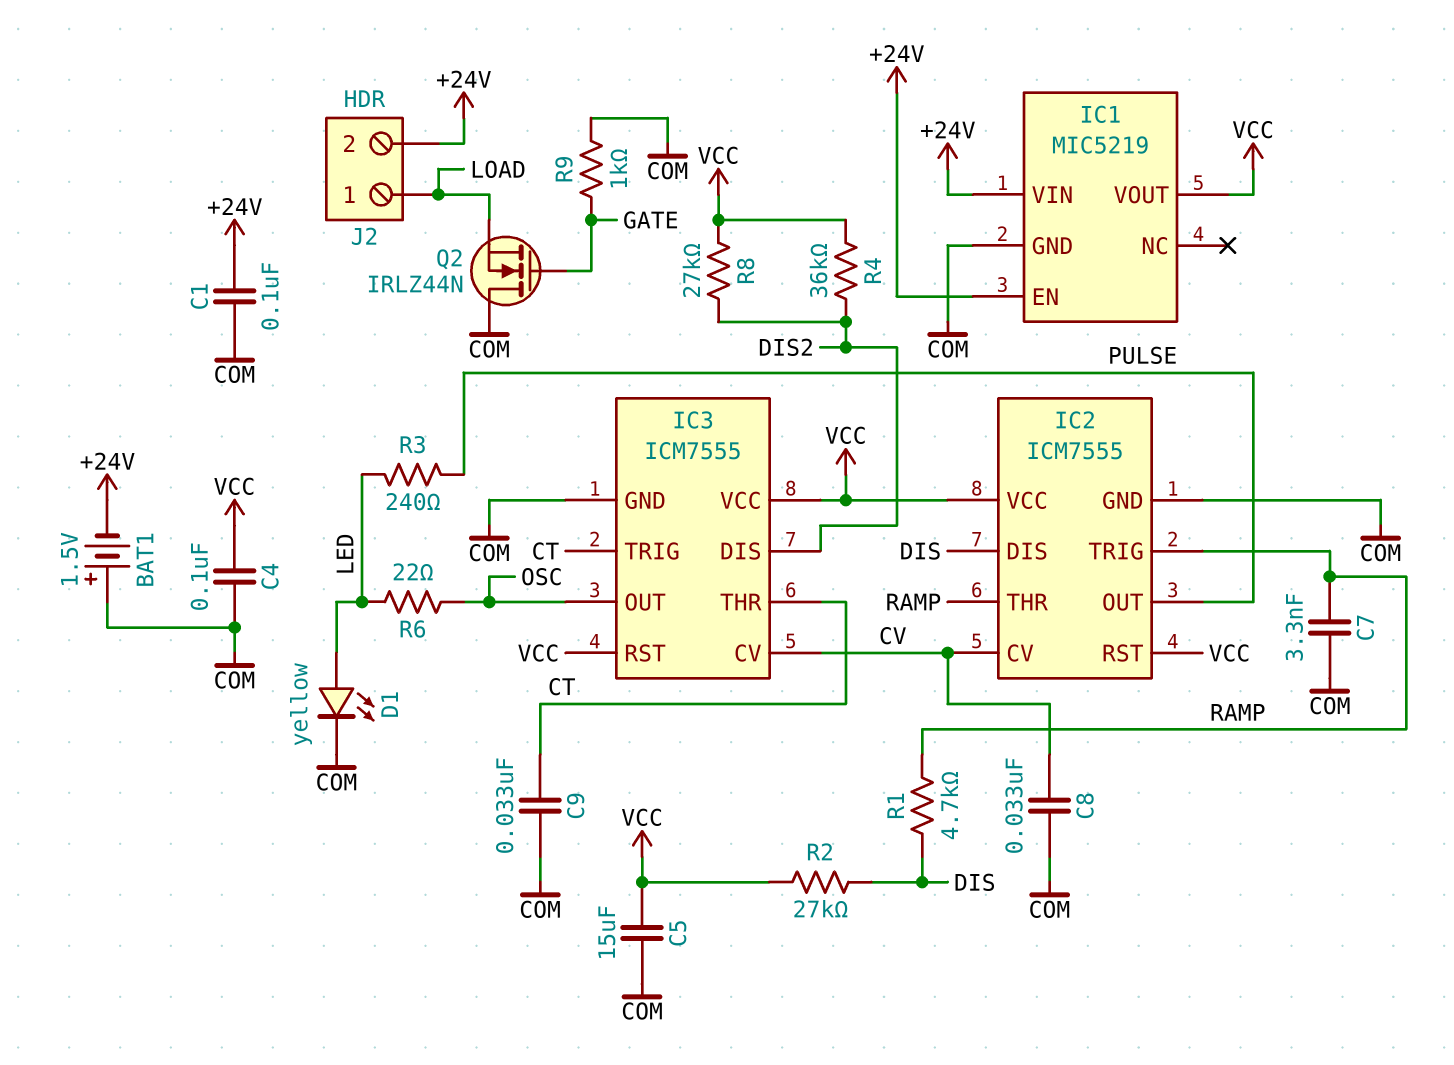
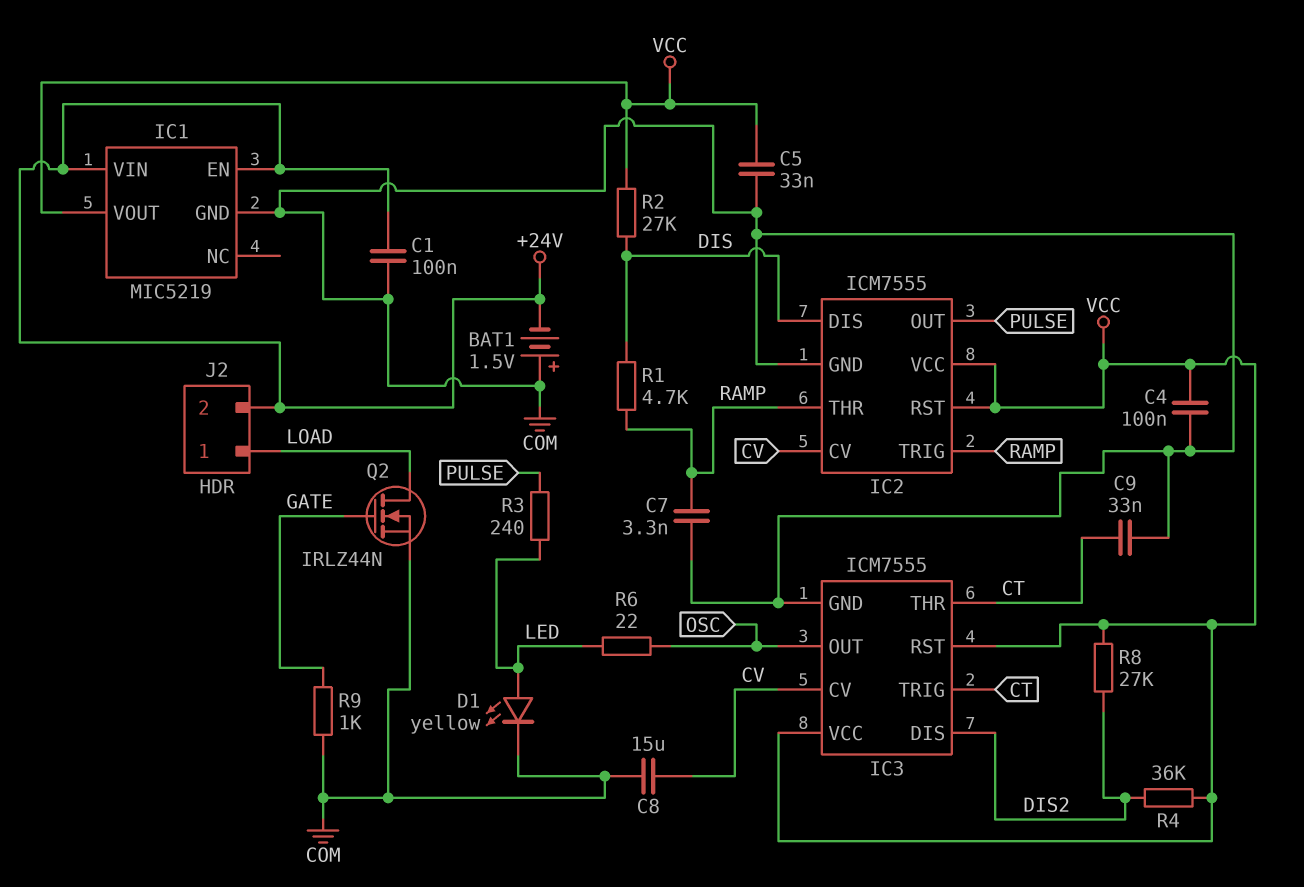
C5: 15uF (COM, VCC) -> 33nF (COM, VCC)
C8: 33nF (COM, CV) -> 15uF (COM, CV)
Q2: NMOS IRLZ44N (G GATE, D COM, S LOAD) -> NMOS IRLZ44N (G GATE, D LOAD, S COM)

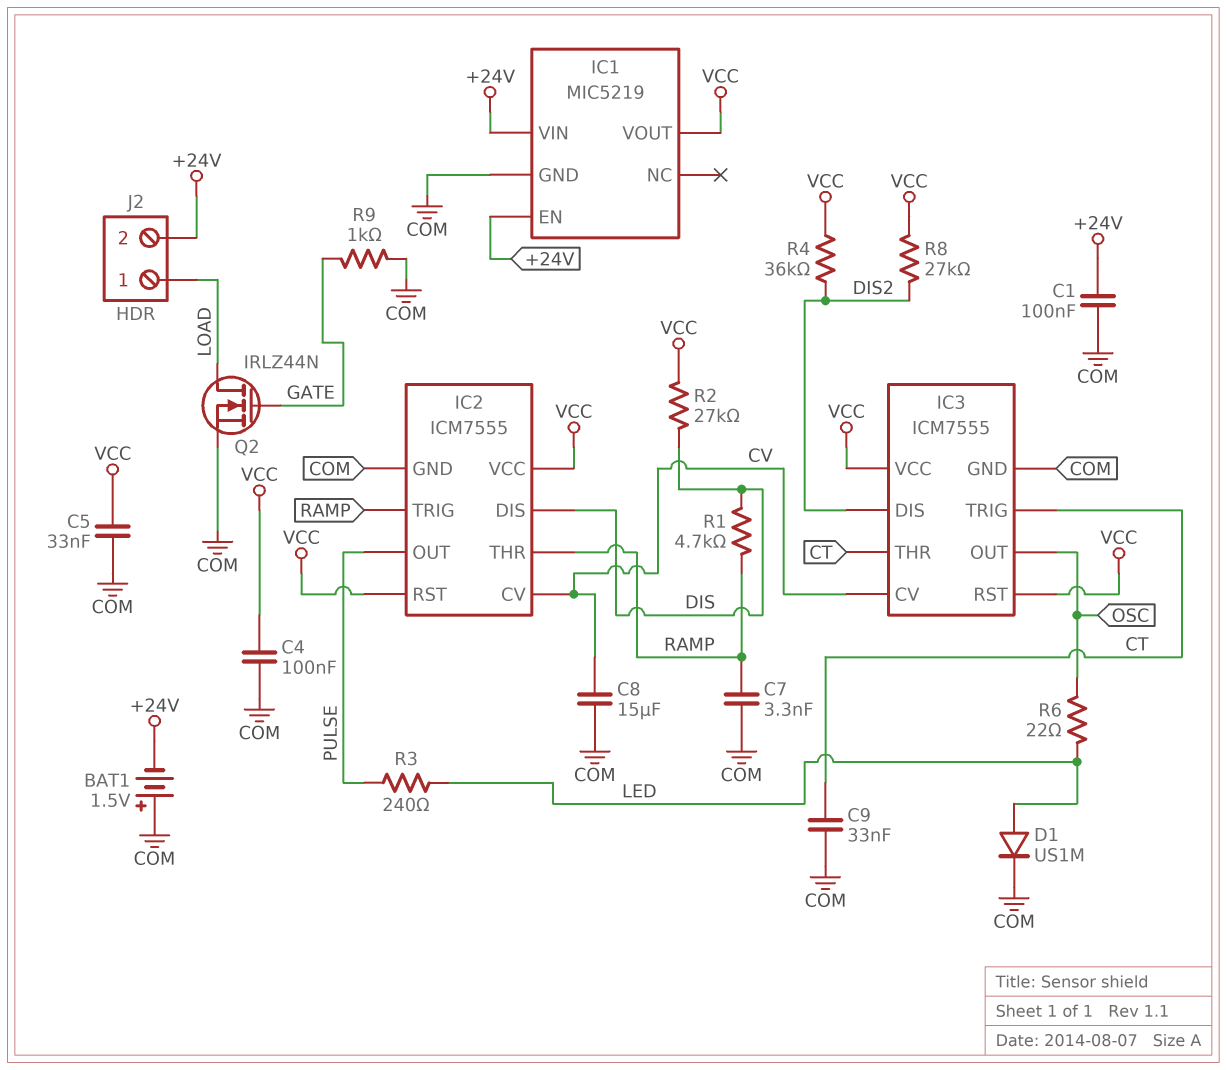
D1: LED yellow (A LED, K COM) -> diode US1M (A LED, K COM)

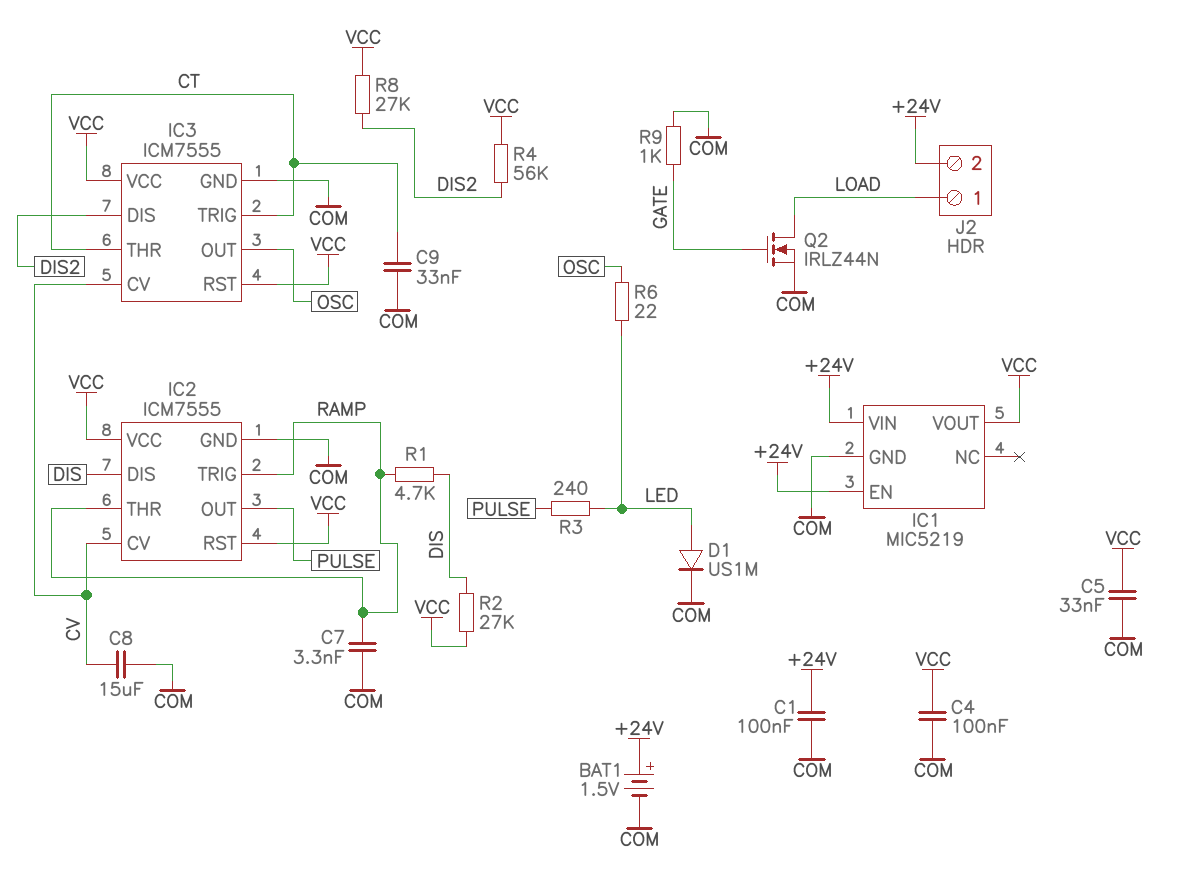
BAT1: 1.5V (plus COM, minus +24V) -> 1.5V (plus +24V, minus COM)
R4: 36k (DIS2, VCC) -> 56k (DIS2, VCC)

